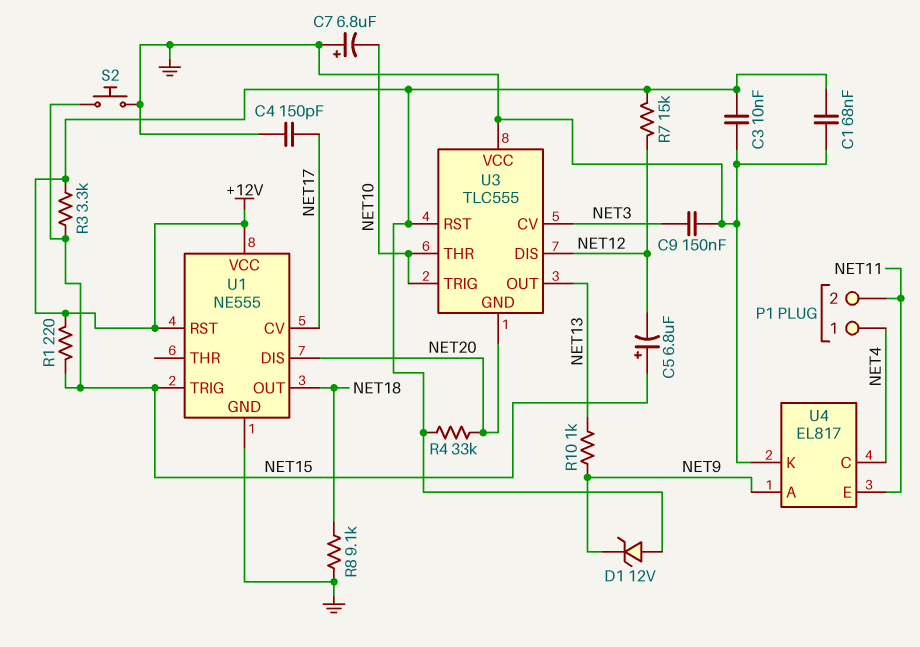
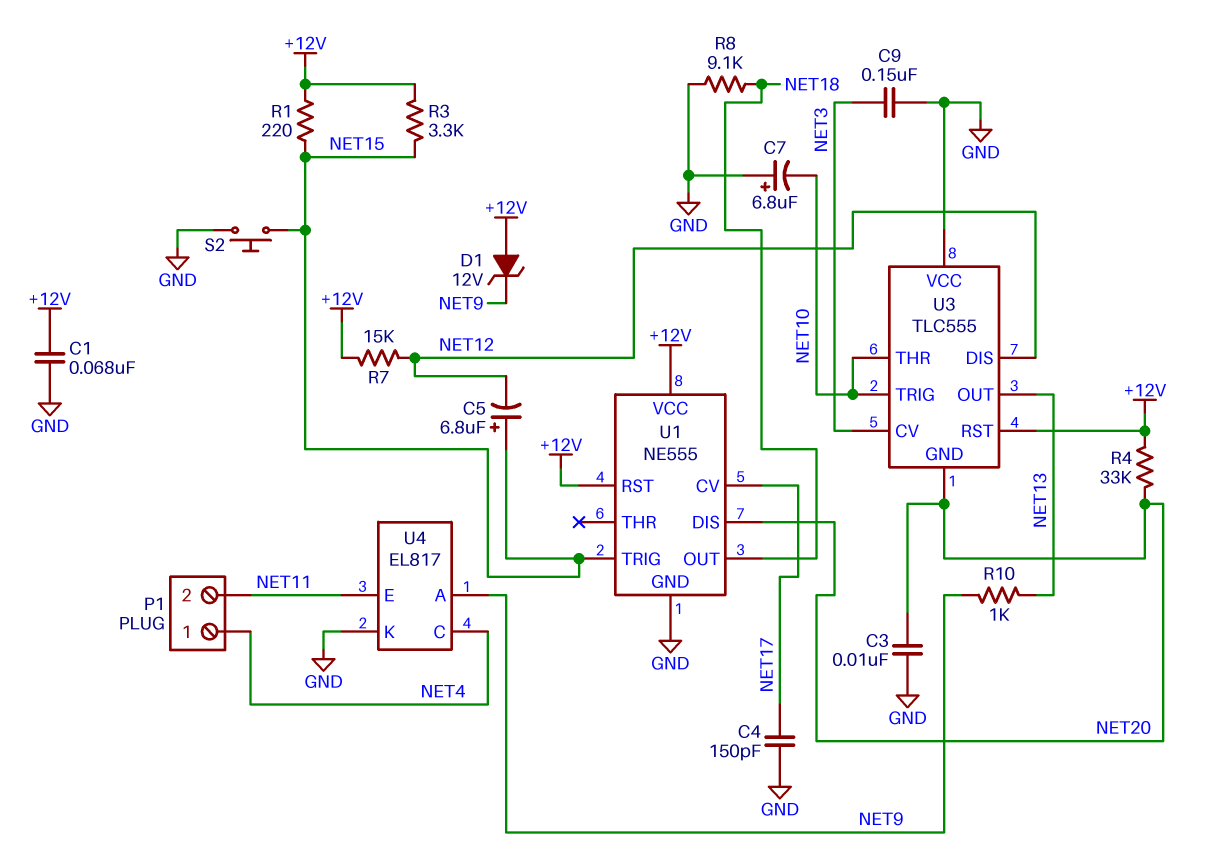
C3: 10nF (+12V, GND) -> 10nF (GND, NET20)

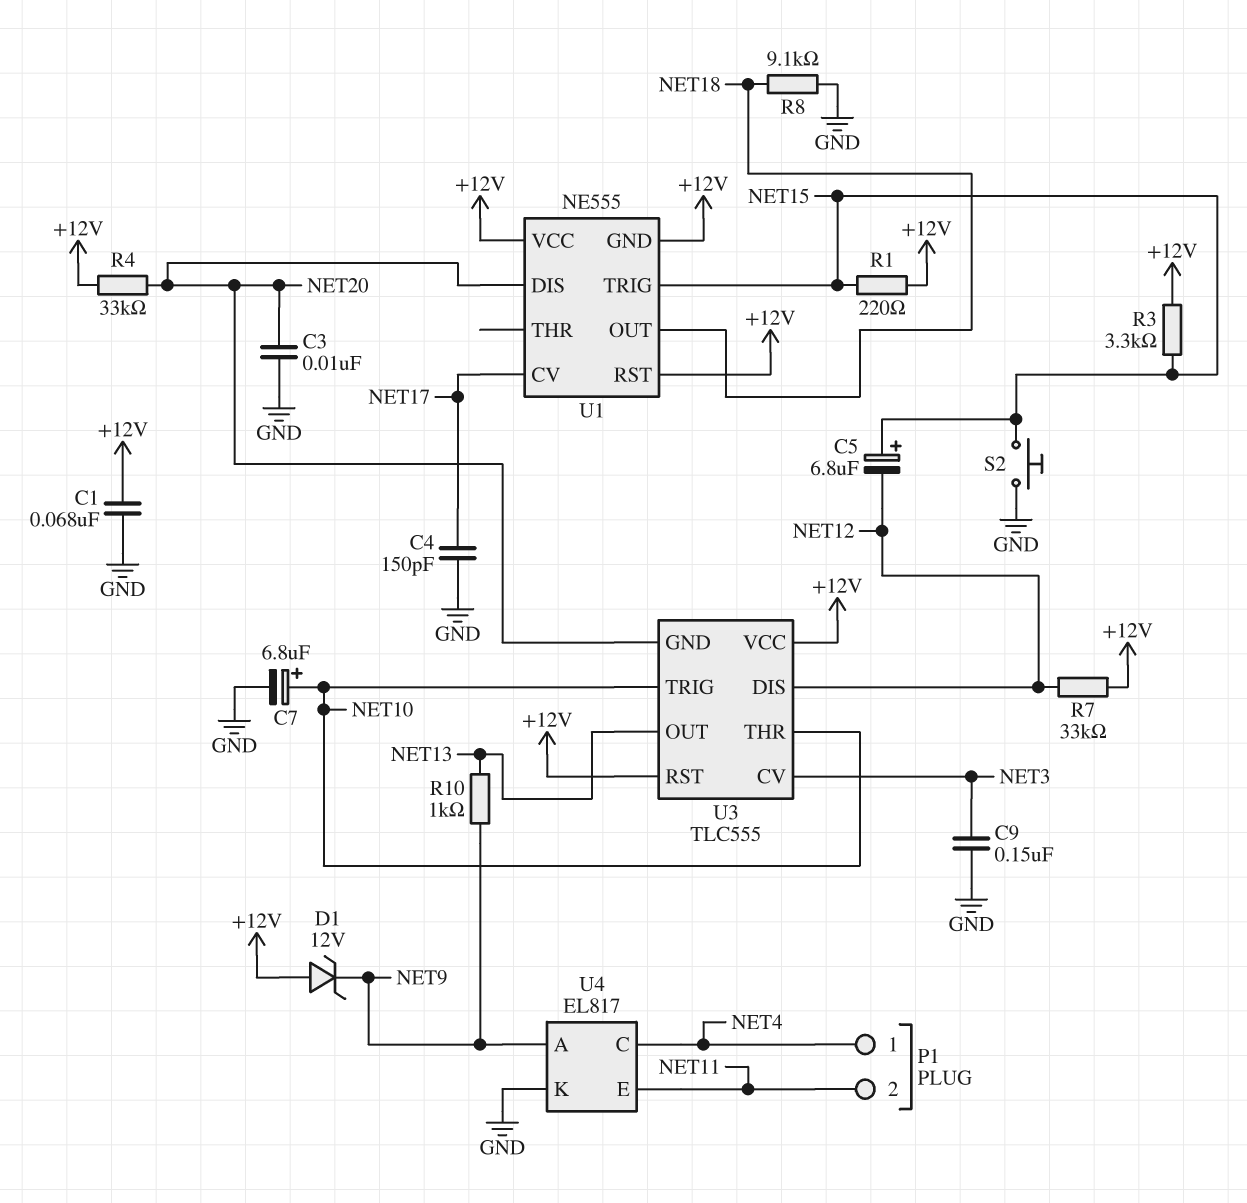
C7: 6.8uF (plus GND, minus NET10) -> 6.8uF (plus NET10, minus GND)
R7: 15k (+12V, NET12) -> 33k (+12V, NET12)
U1 pin GND: GND -> +12V
U3 pin VCC: GND -> +12V

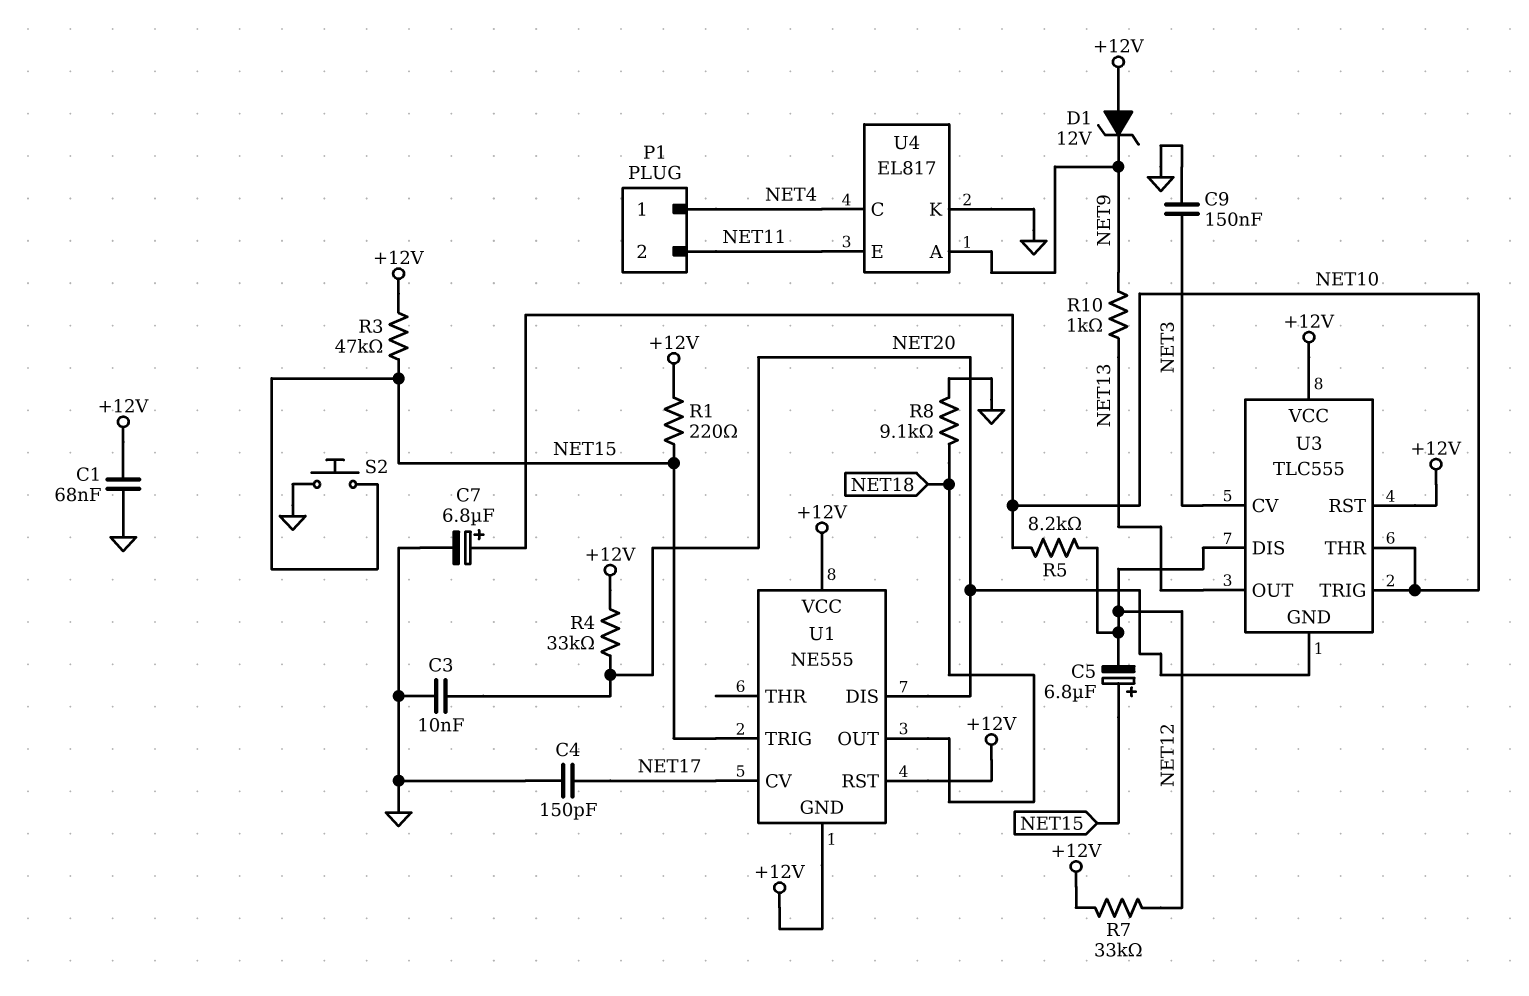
R3: 3.3k (+12V, NET15) -> 47k (+12V, NET15)
R5: none -> 8.2k (NET10, NET12)

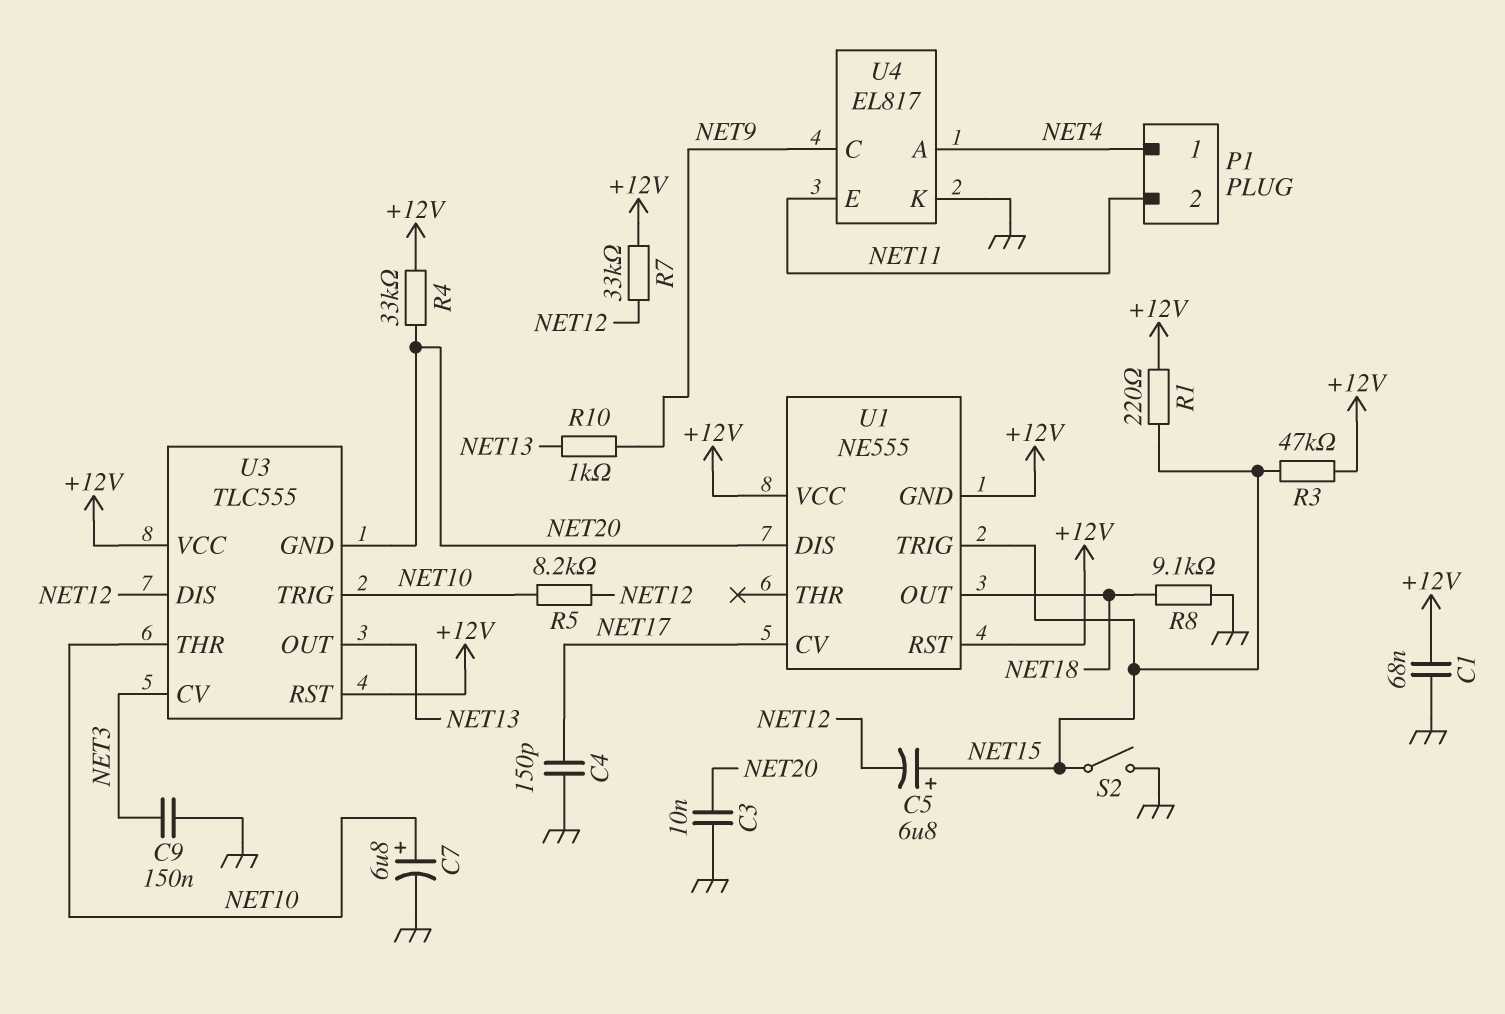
D1: zener 12V (A +12V, K NET9) -> none
S2: button (GND, NET15) -> switch (GND, NET15)
U4 pin A: NET9 -> NET4
U4 pin C: NET4 -> NET9

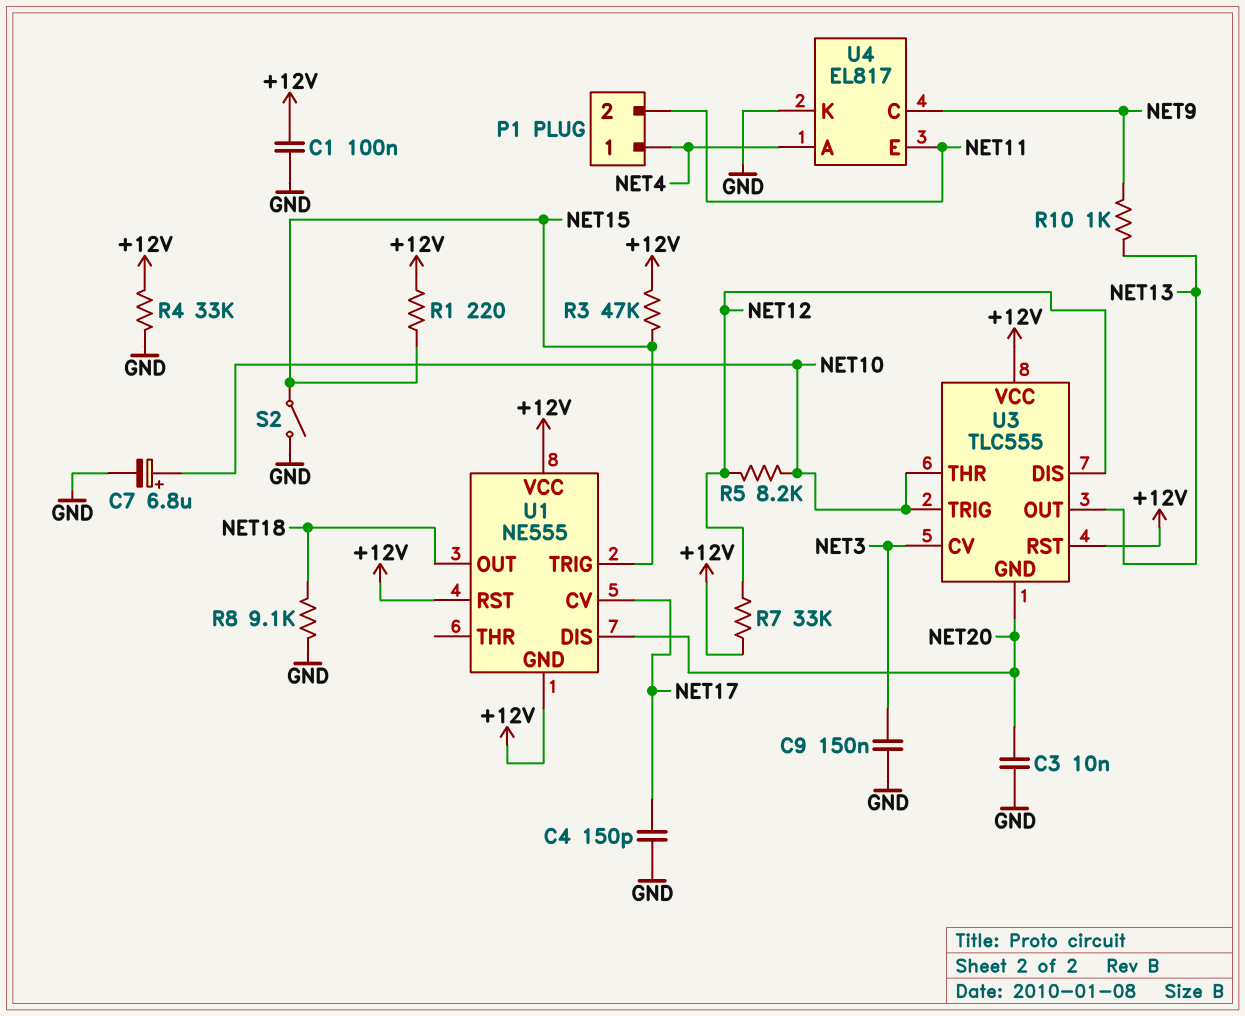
C1: 68nF (+12V, GND) -> 100nF (+12V, GND)
C5: 6.8uF (plus NET15, minus NET12) -> none
R4: 33k (+12V, NET20) -> 33k (+12V, GND)

